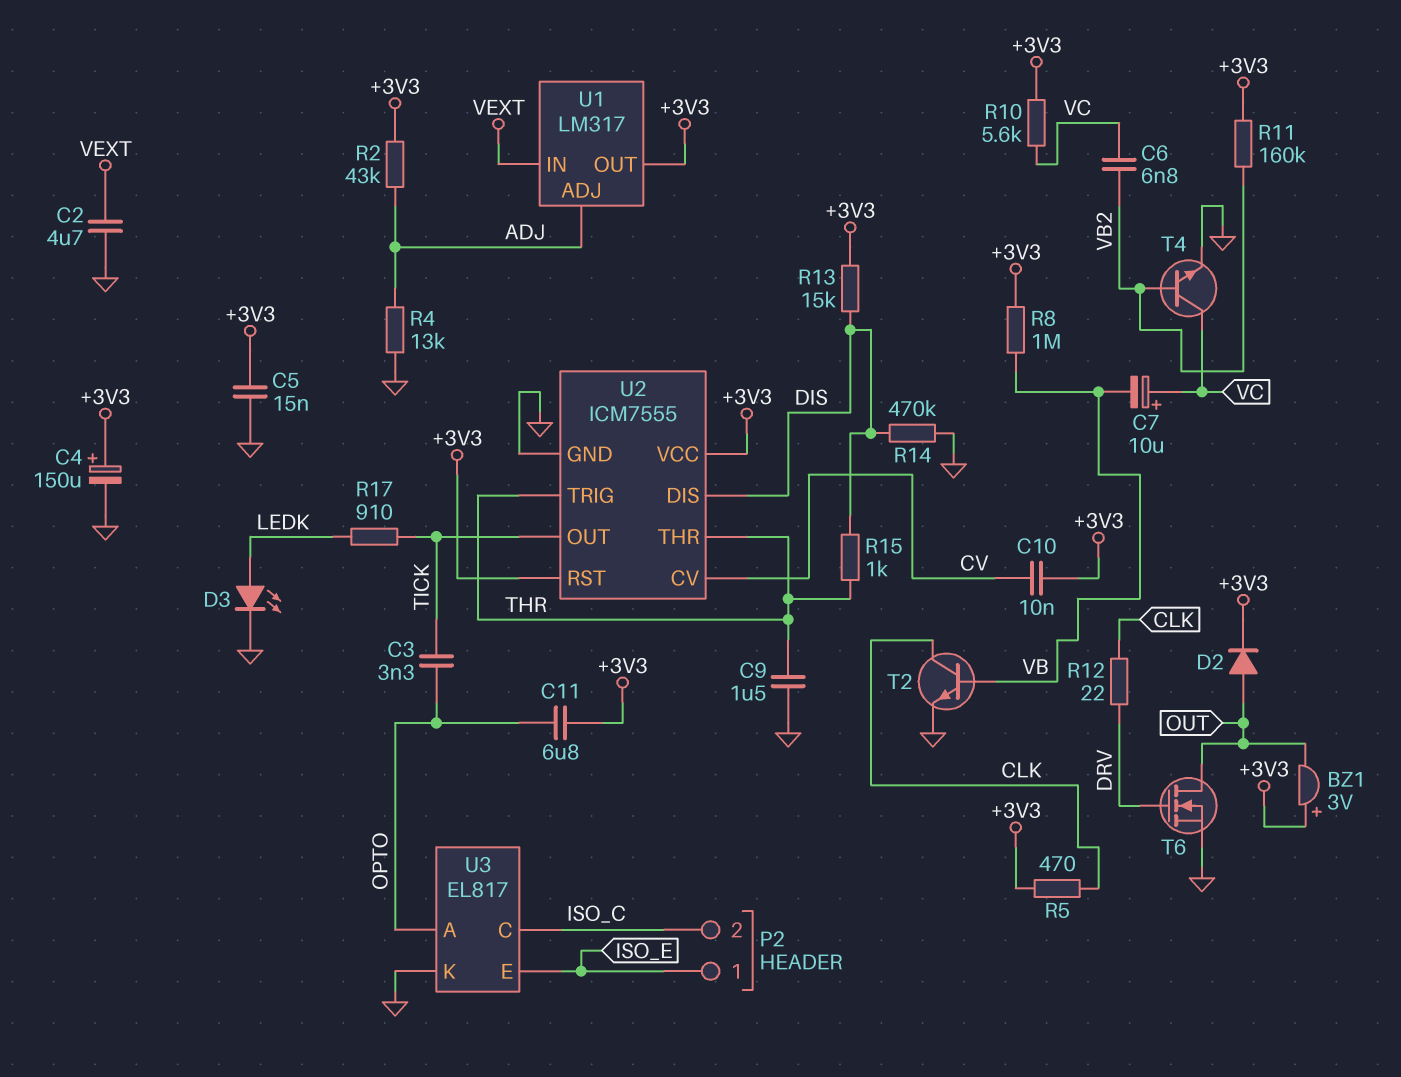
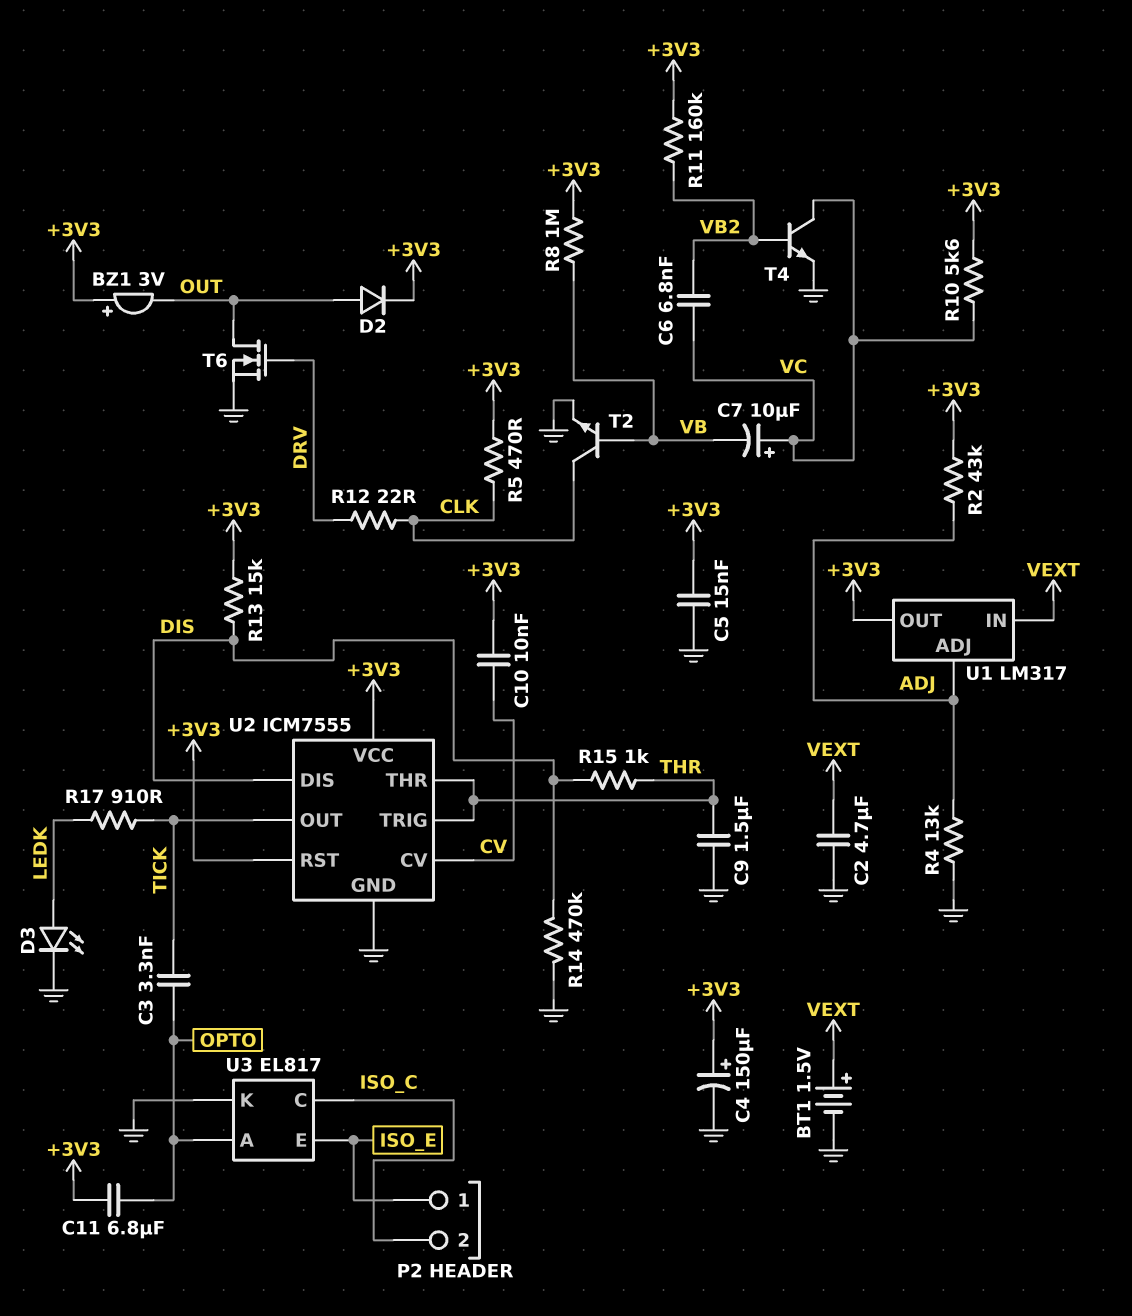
BT1: none -> 1.5V (plus VEXT, minus GND)

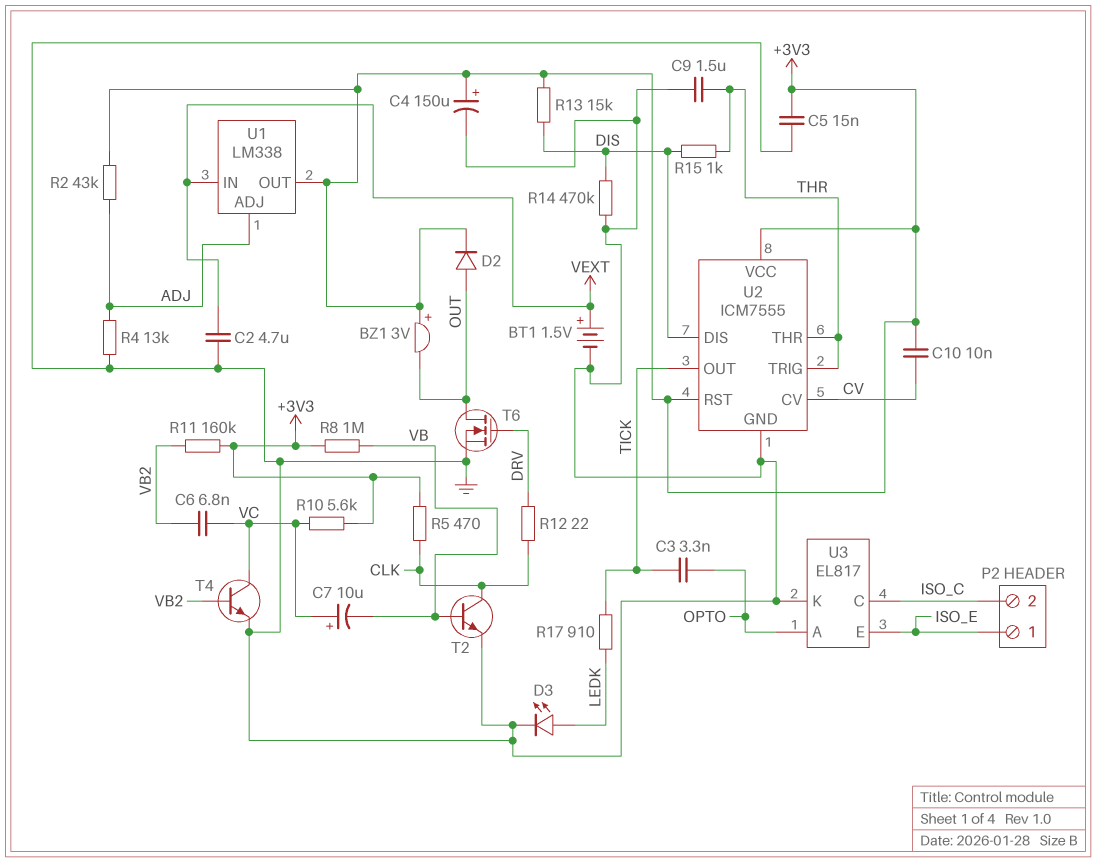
C11: 6.8uF (+3V3, OPTO) -> none
U1: LM317 -> LM338

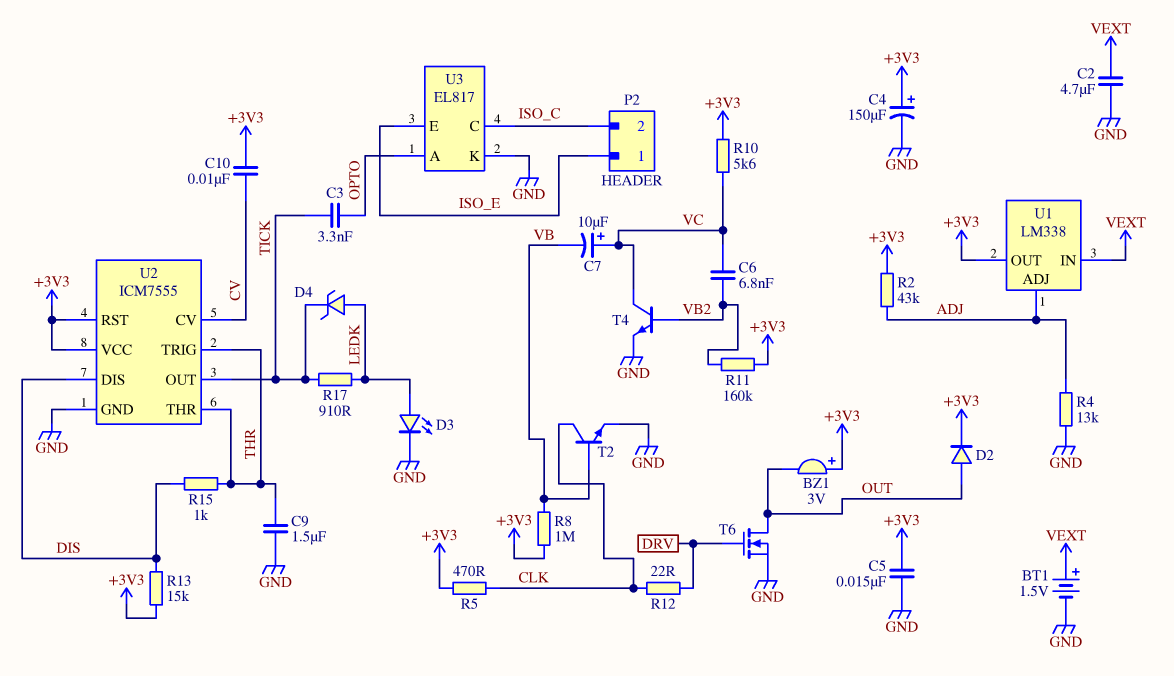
D4: none -> zener (A LEDK, K TICK)
R14: 470k (DIS, GND) -> none

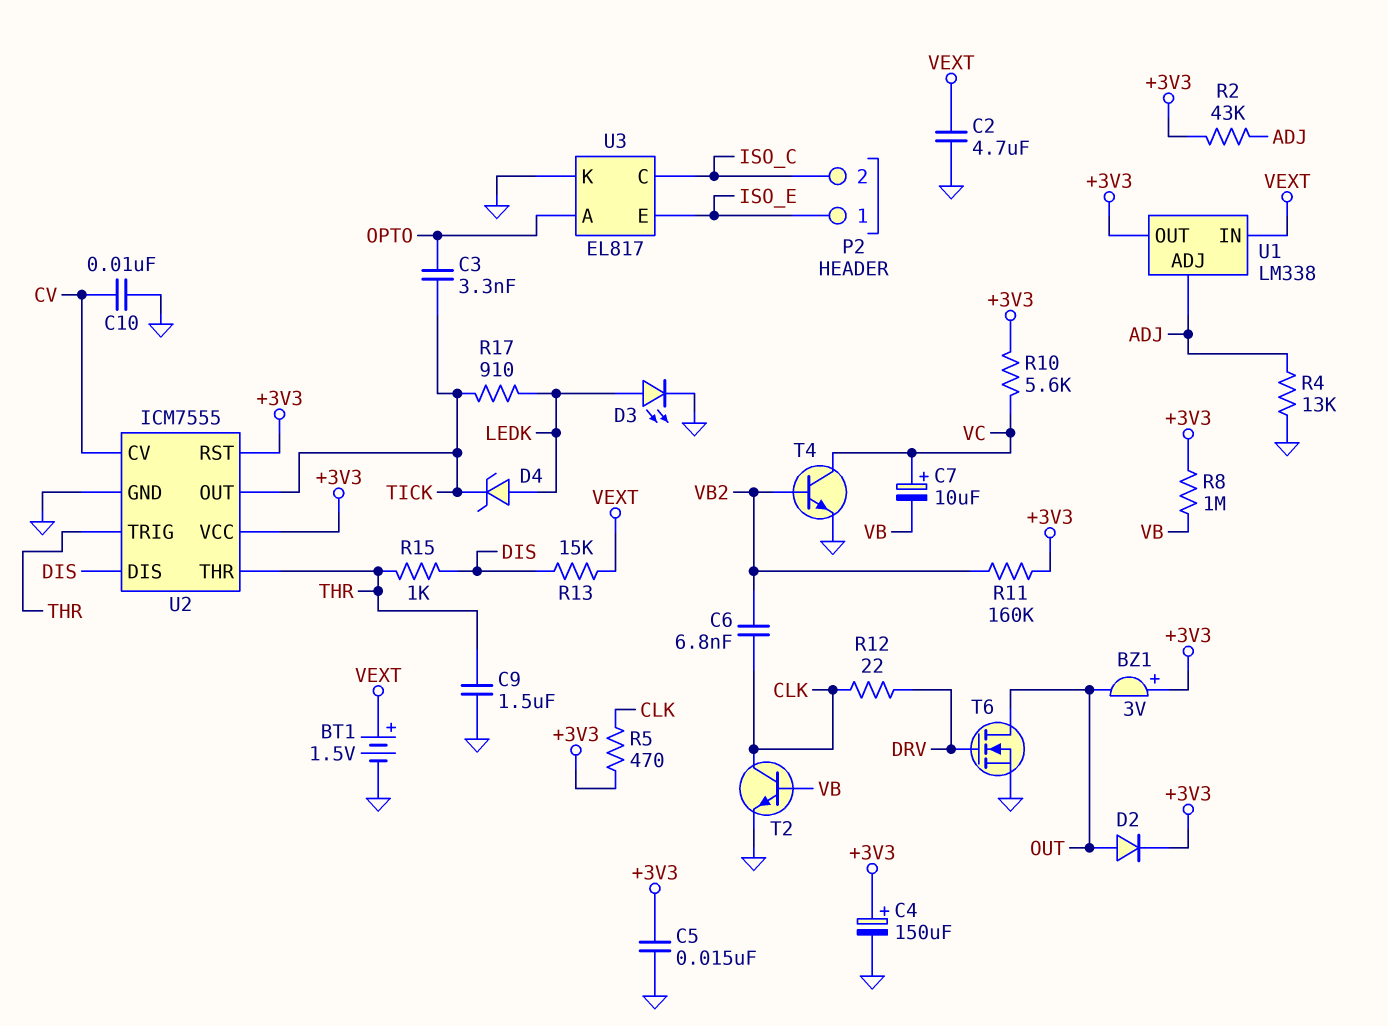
C6: 6.8nF (VB2, VC) -> 6.8nF (CLK, VB2)
C10: 10nF (+3V3, CV) -> 10nF (CV, GND)
R13: 15k (+3V3, DIS) -> 15k (DIS, VEXT)

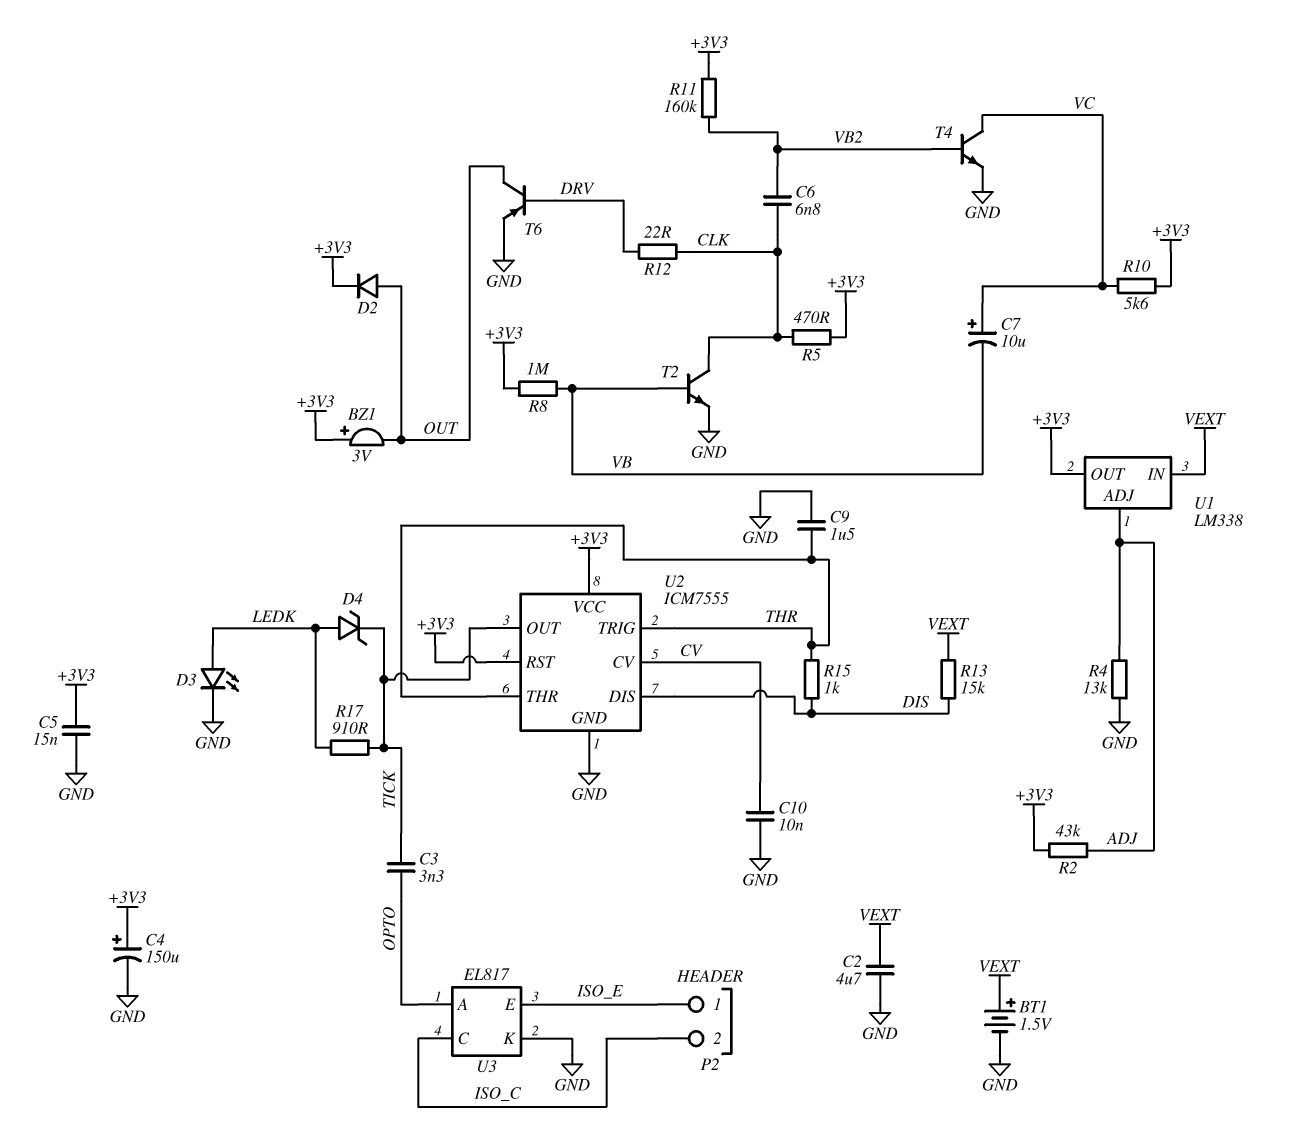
T6: NMOS (G DRV, D OUT, S GND) -> PNP (B DRV, C OUT, E GND)

